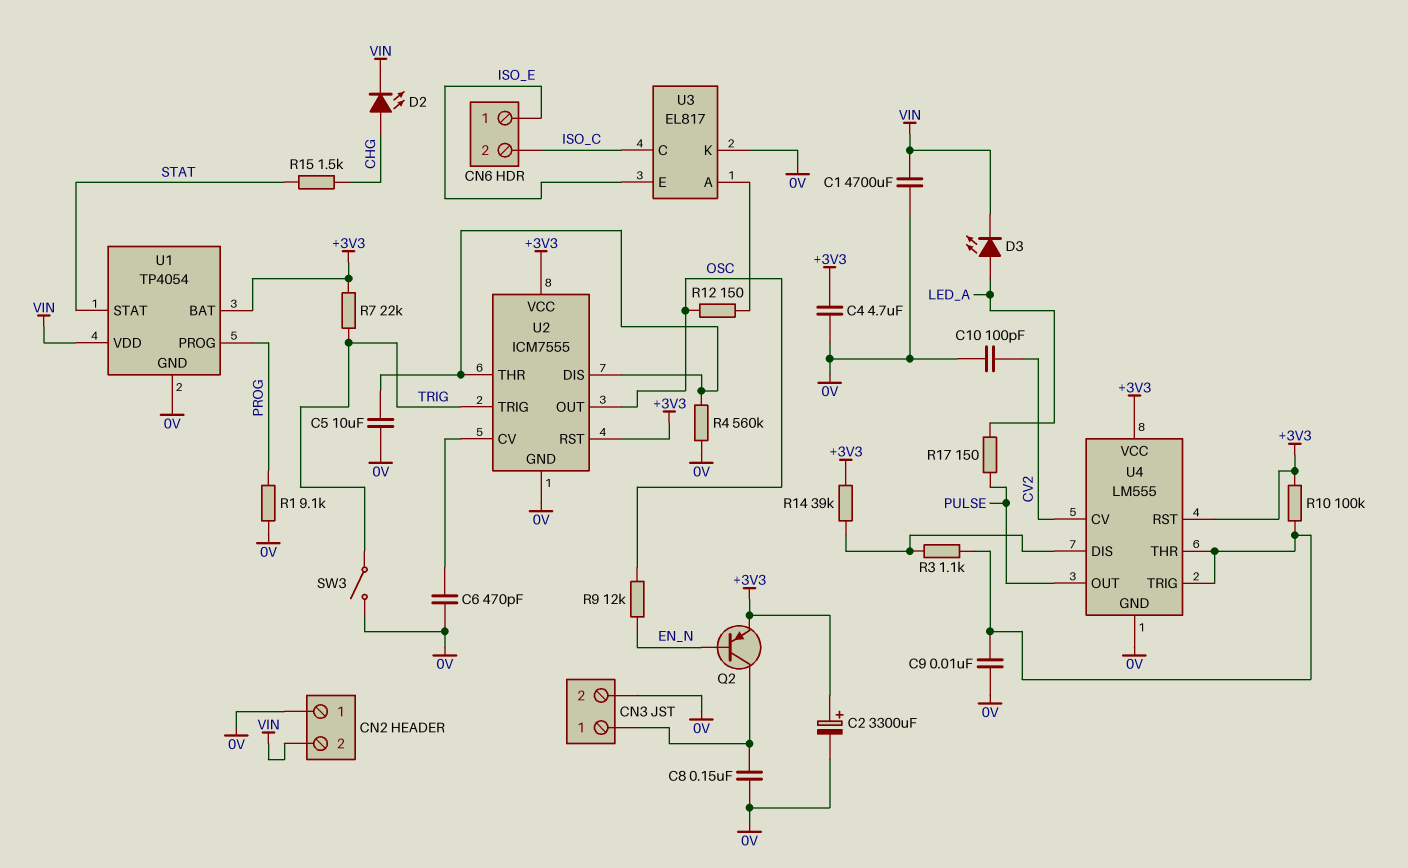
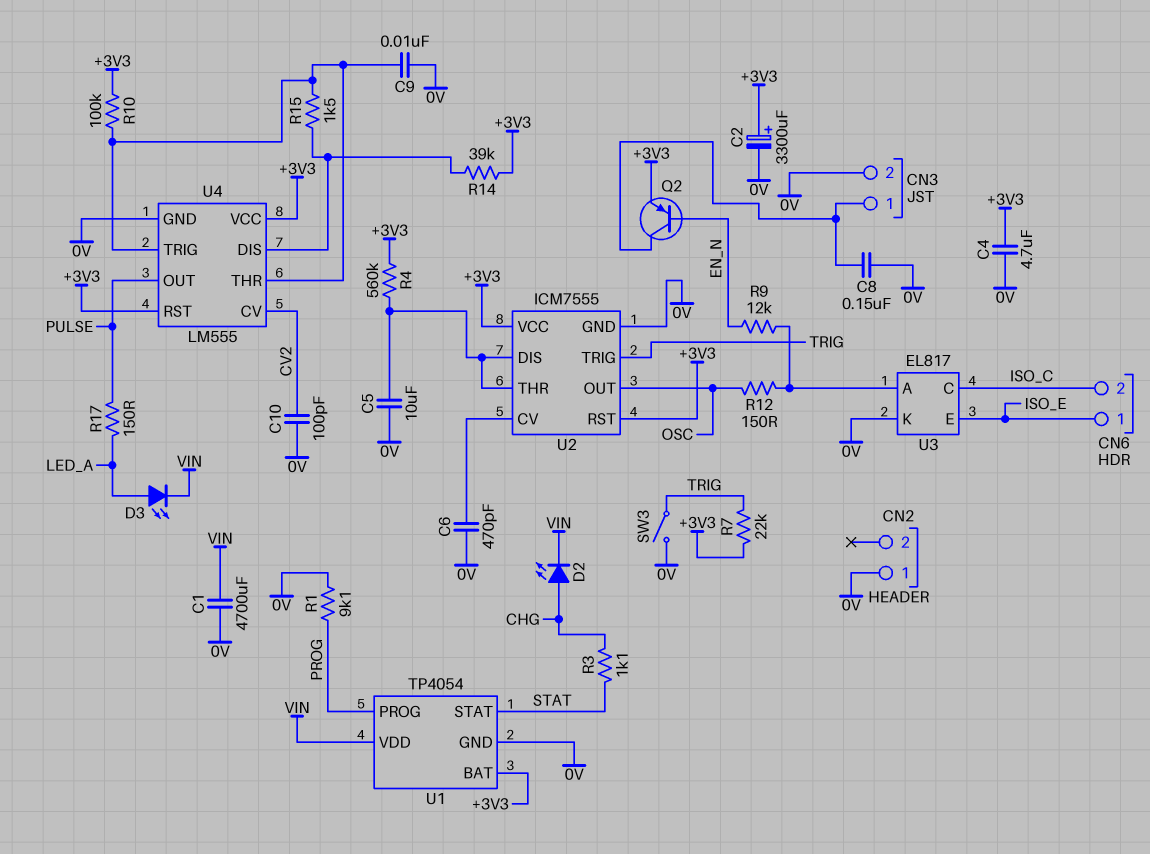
CN2 pin 2: VIN -> none
R3: 1.1k (U4/DIS, U4/THR) -> 1.1k (CHG, STAT)
R4: 560k (0V, U2/DIS) -> 560k (+3V3, U2/DIS)
R9: 12k (EN_N, OSC) -> 12k (EN_N, U3/A)
R15: 1.5k (CHG, STAT) -> 1.5k (U4/DIS, U4/THR)

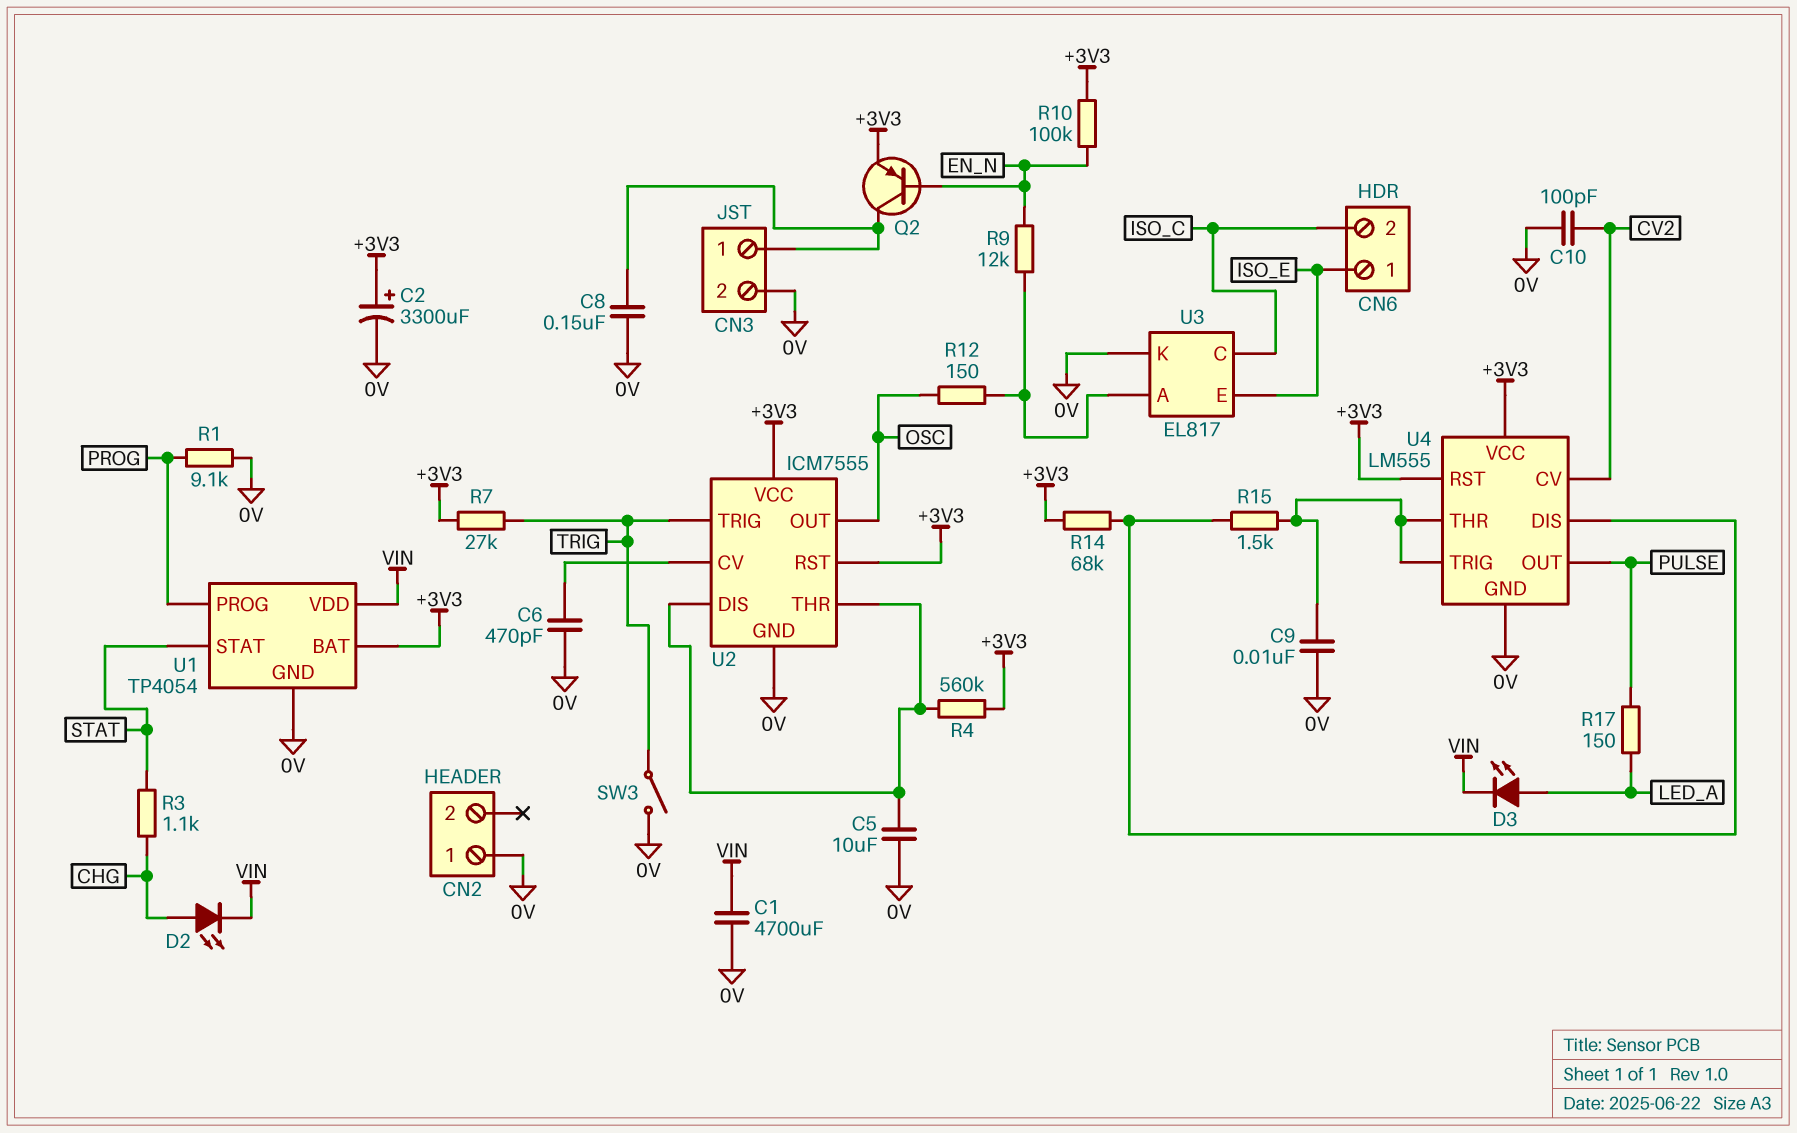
C4: 4.7uF (+3V3, 0V) -> none
R7: 22k (+3V3, TRIG) -> 27k (+3V3, TRIG)
R10: 100k (+3V3, U4/THR) -> 100k (+3V3, EN_N)
R14: 39k (+3V3, U4/DIS) -> 68k (+3V3, U4/DIS)

